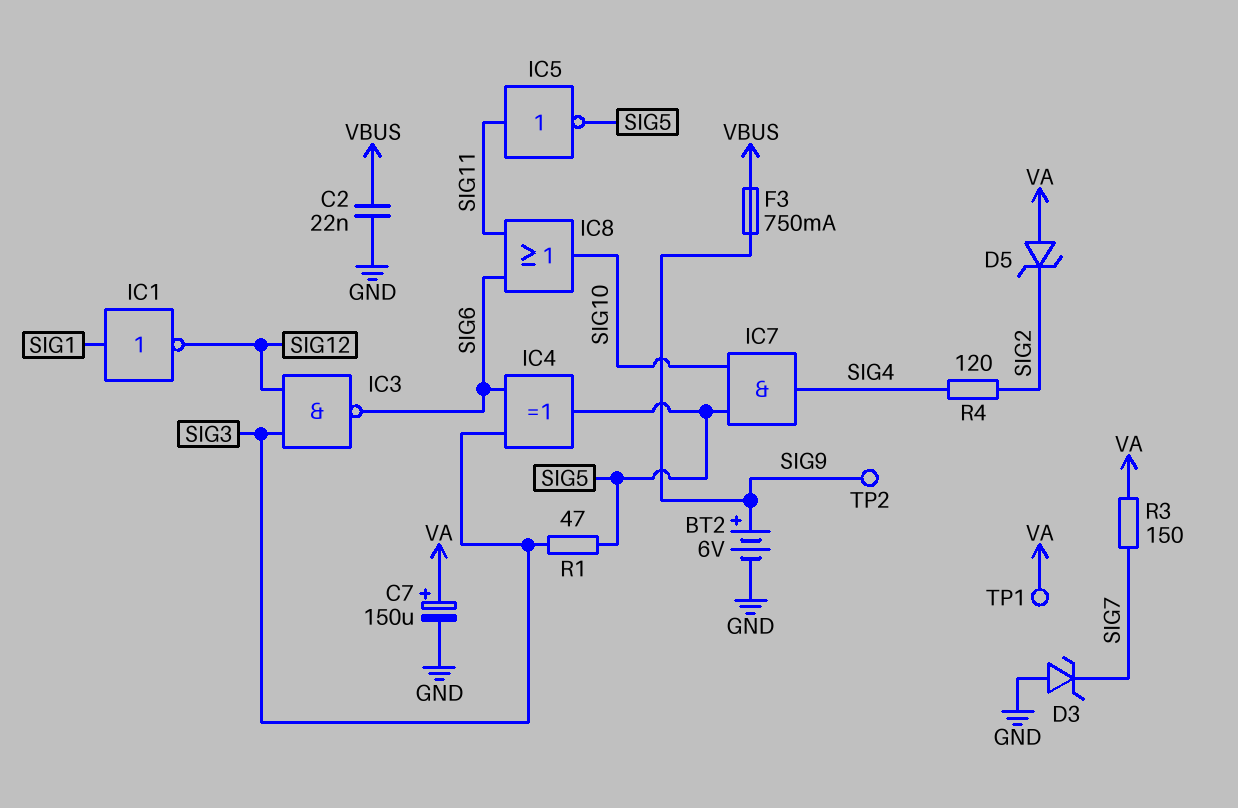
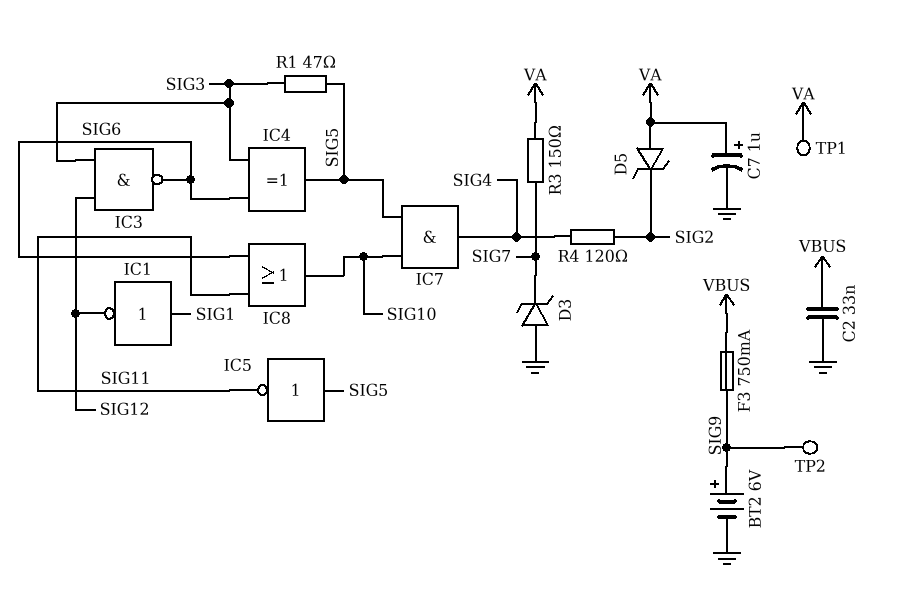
C2: 22nF (GND, VBUS) -> 33nF (GND, VBUS)
C7: 150uF (plus VA, minus GND) -> 1uF (plus VA, minus GND)
IC5: NOT (in SIG11, out SIG5) -> NOT (in SIG5, out SIG11)

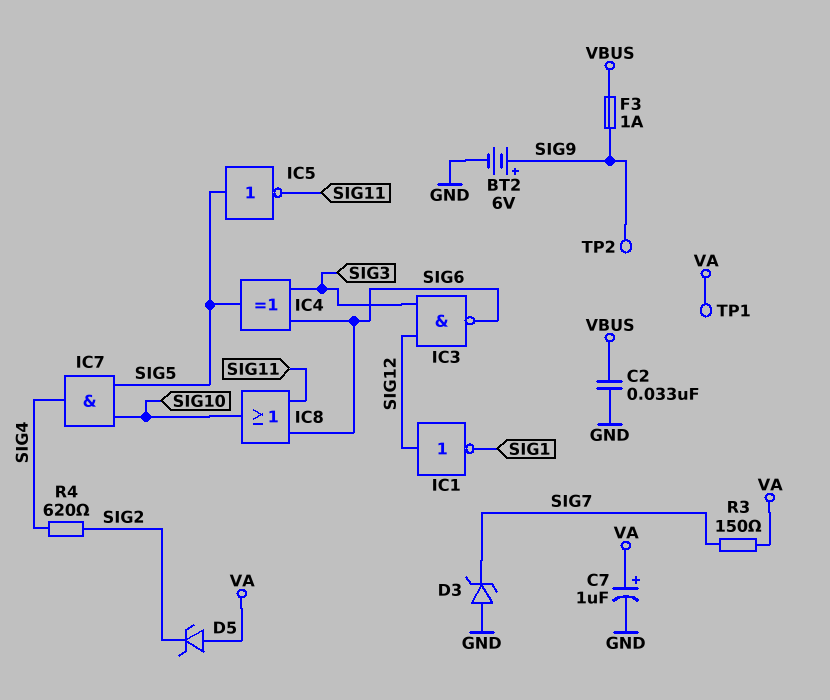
F3: 750mA (SIG9, VBUS) -> 1A (SIG9, VBUS)
IC1: NOT (in SIG1, out SIG12) -> NOT (in SIG12, out SIG1)
R1: 47 (SIG3, SIG5) -> none
R4: 120 (SIG2, SIG4) -> 620 (SIG2, SIG4)

